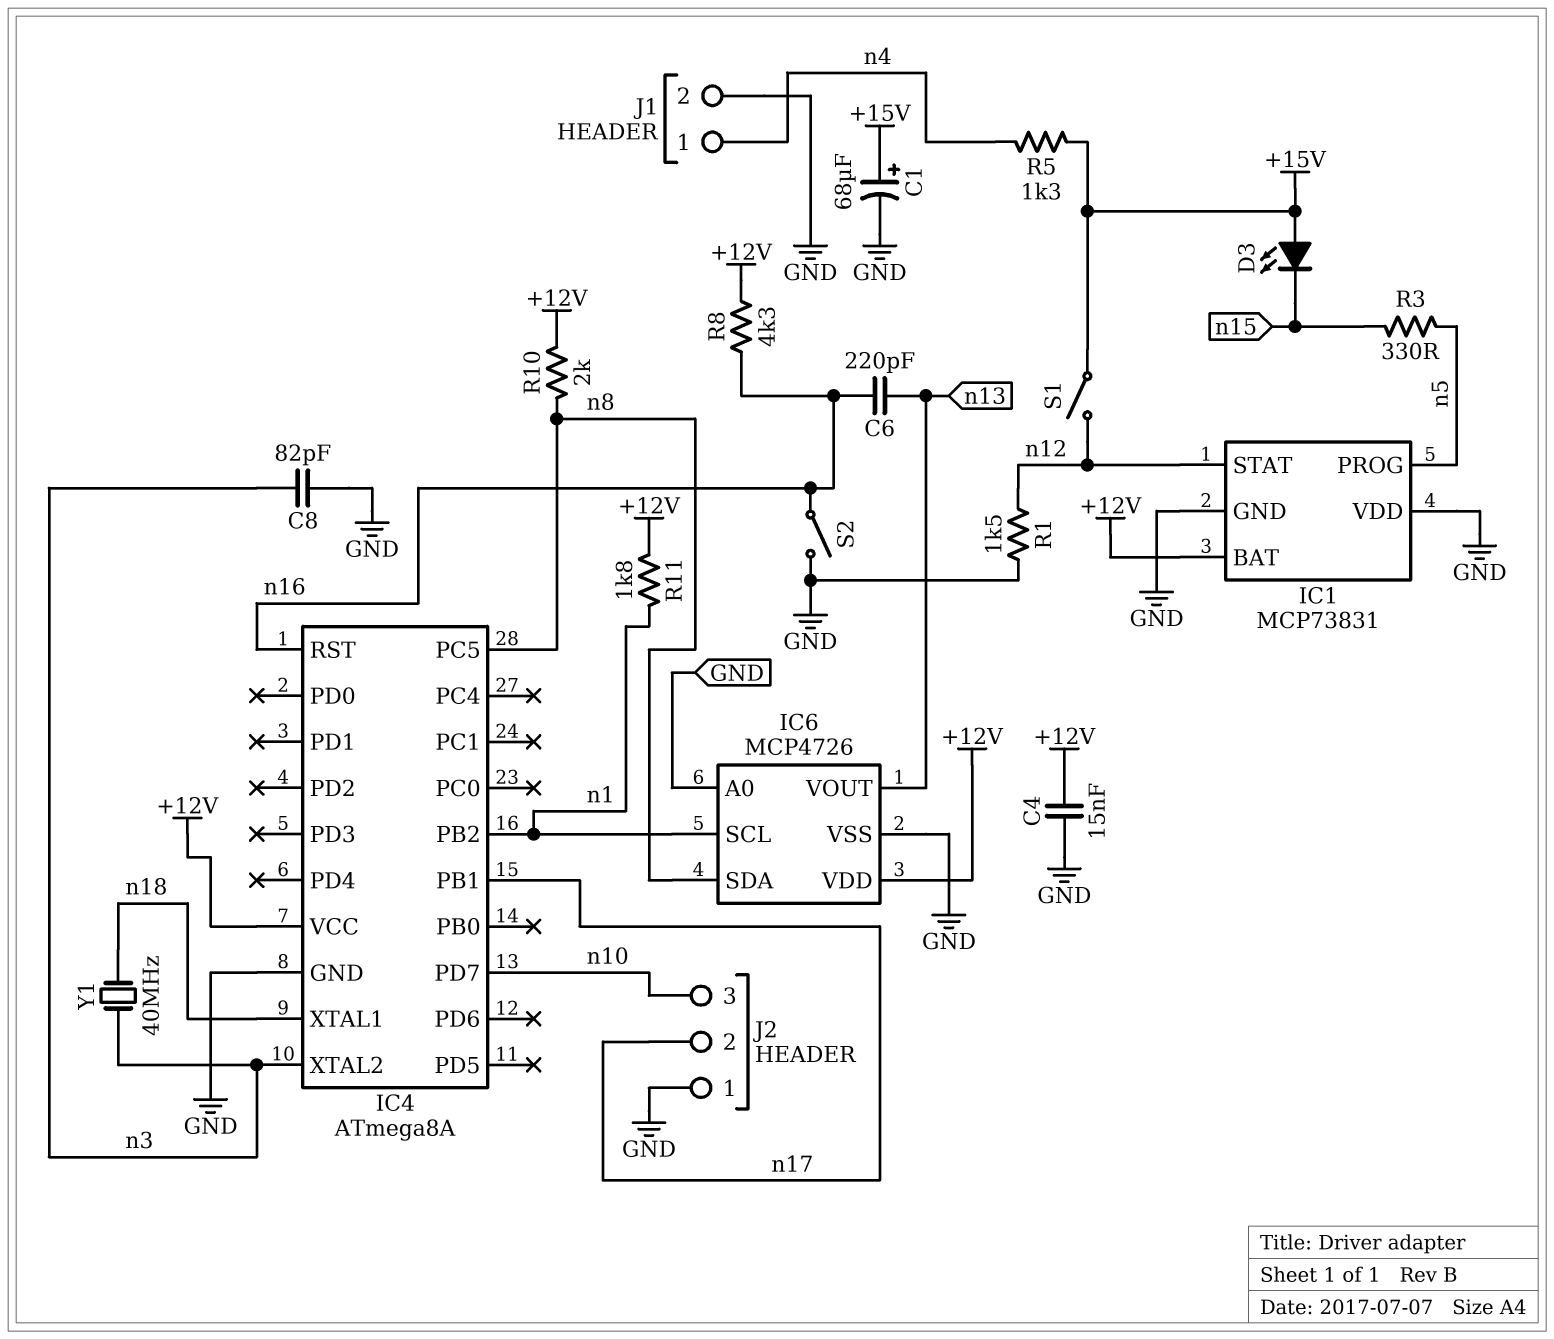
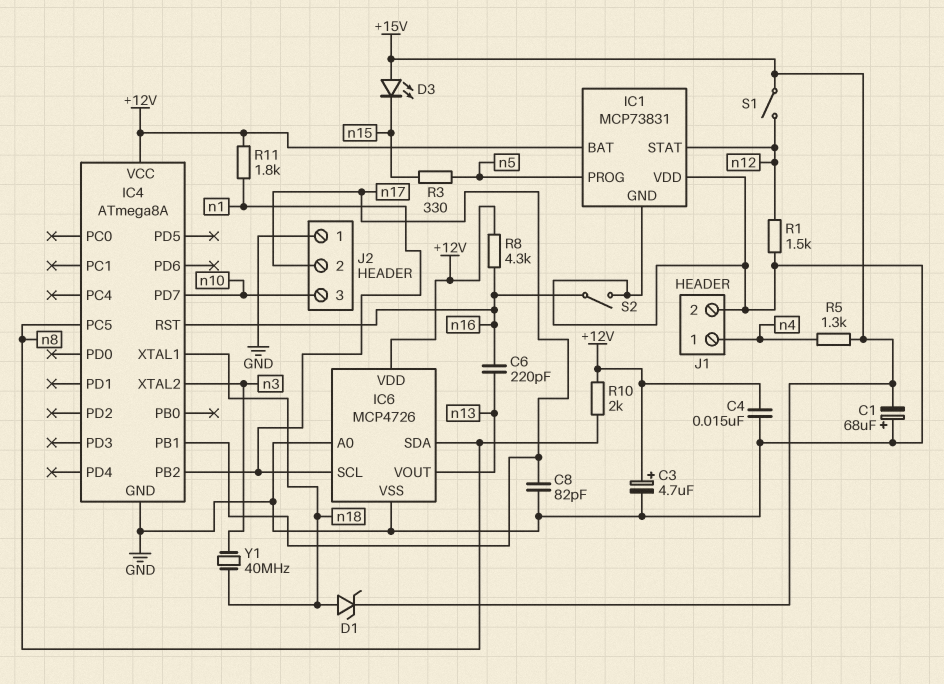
C1: 68uF (plus +15V, minus GND) -> 68uF (plus GND, minus +15V)
C3: none -> 4.7uF (plus +12V, minus GND)
C8: 82pF (GND, n3) -> 82pF (GND, n17)
D1: none -> zener (A n18, K +15V)

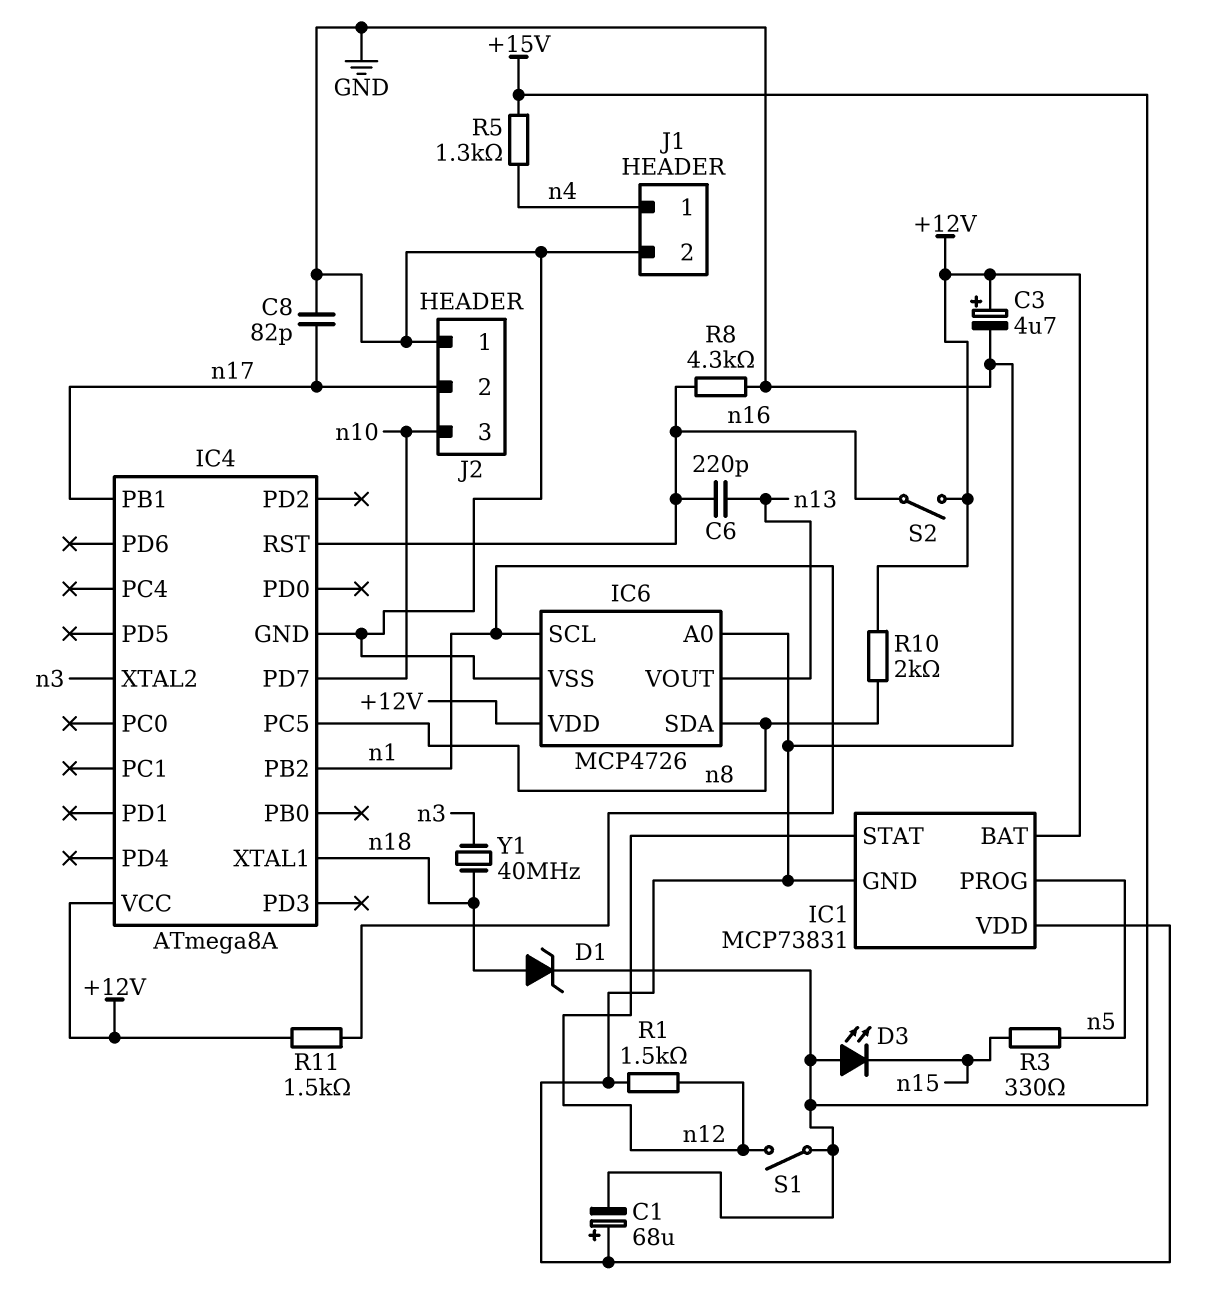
C4: 15nF (+12V, GND) -> none
R8: 4.3k (+12V, n16) -> 4.3k (GND, n16)
R11: 1.8k (+12V, n1) -> 1.5k (+12V, n1)
S2: switch (GND, n16) -> switch (+12V, n16)

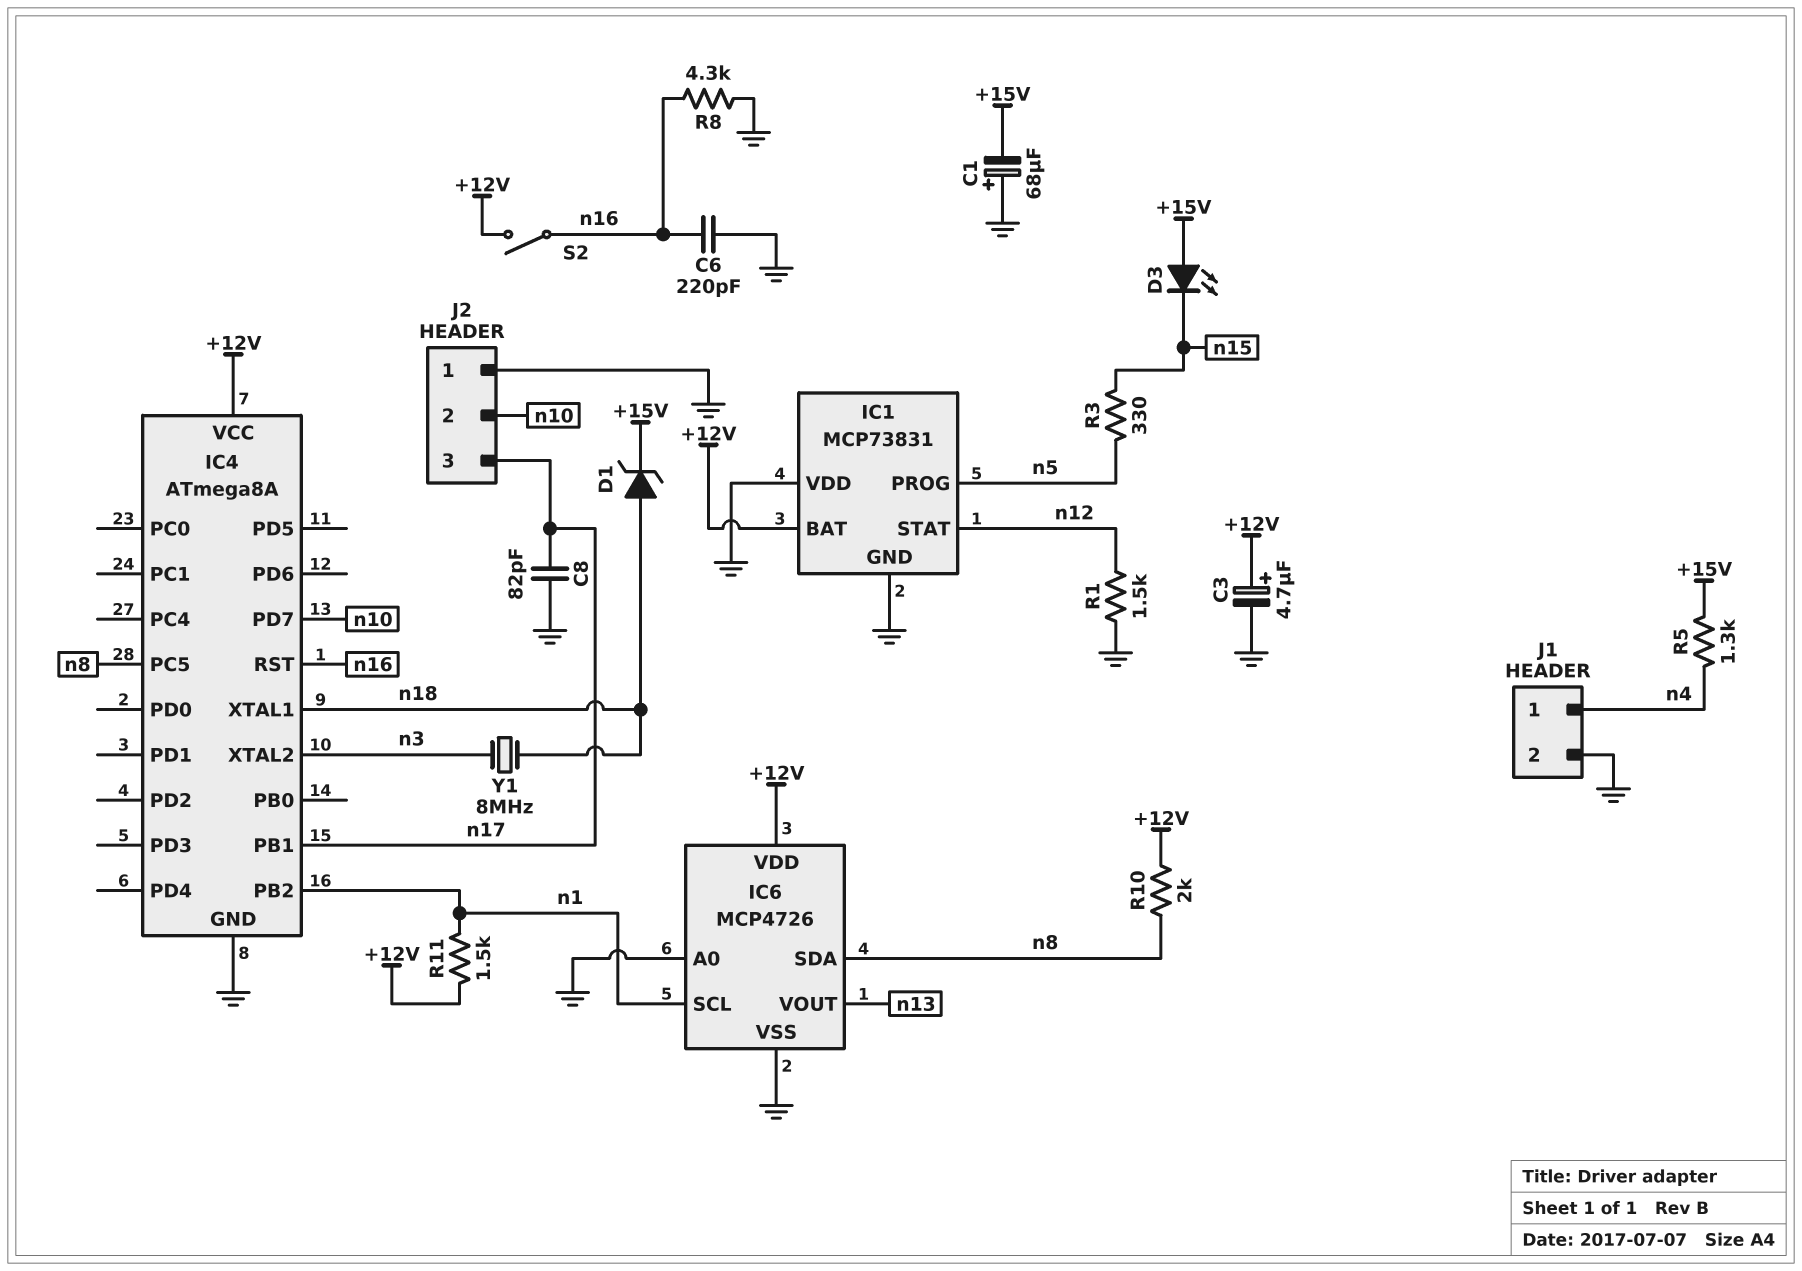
C6: 220pF (n13, n16) -> 220pF (GND, n16)
J2 pin 2: n17 -> n10
J2 pin 3: n10 -> n17
S1: switch (+15V, n12) -> none
Y1: 40MHz (n3, n18) -> 8MHz (n3, n18)

